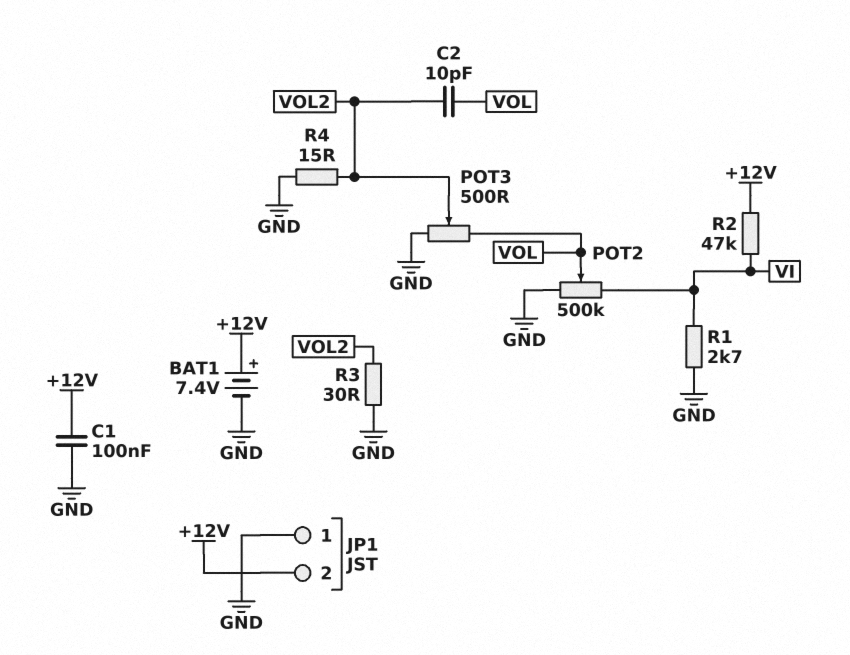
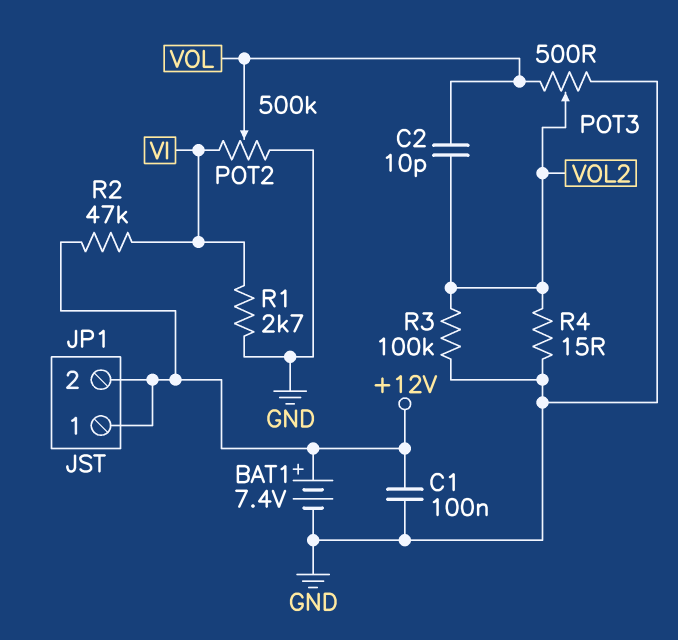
JP1 pin 1: GND -> +12V
R3: 30 (GND, VOL2) -> 100k (GND, VOL2)

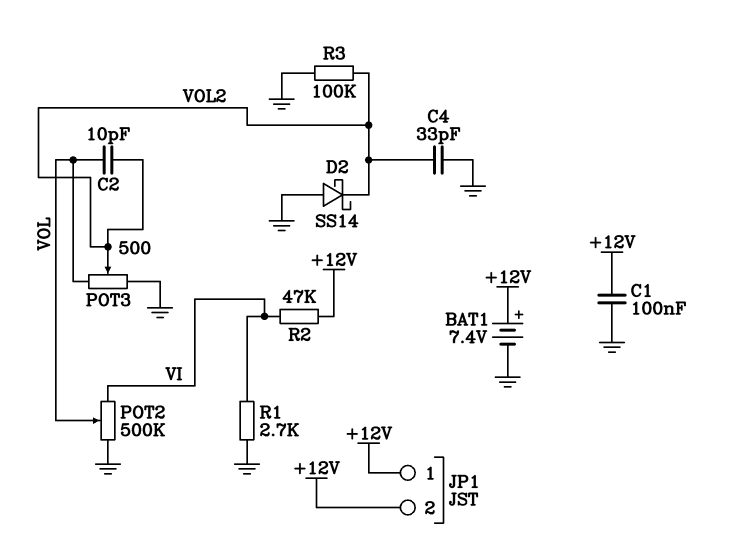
C4: none -> 33pF (GND, VOL2)
D2: none -> schottky SS14 (A GND, K VOL2)
R4: 15 (GND, VOL2) -> none

